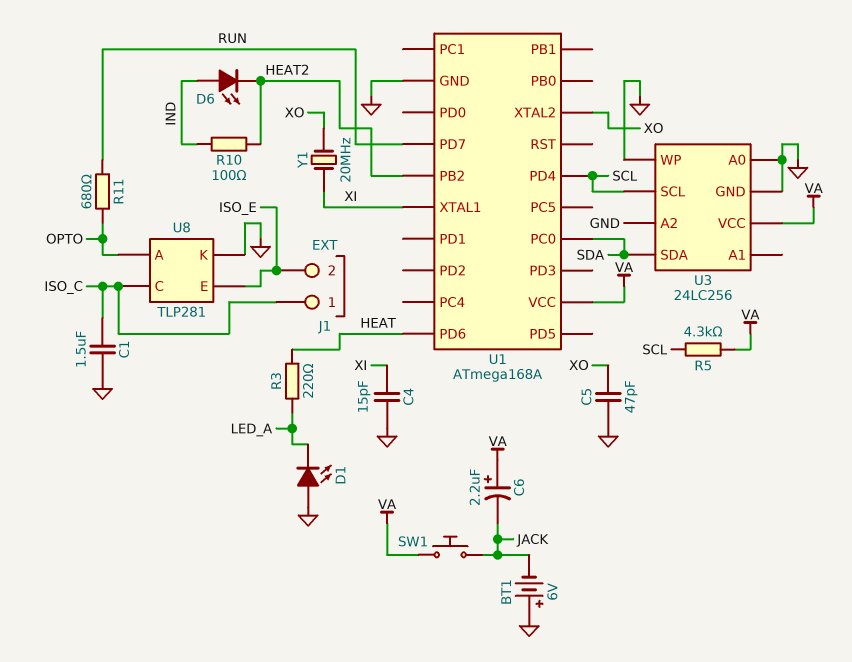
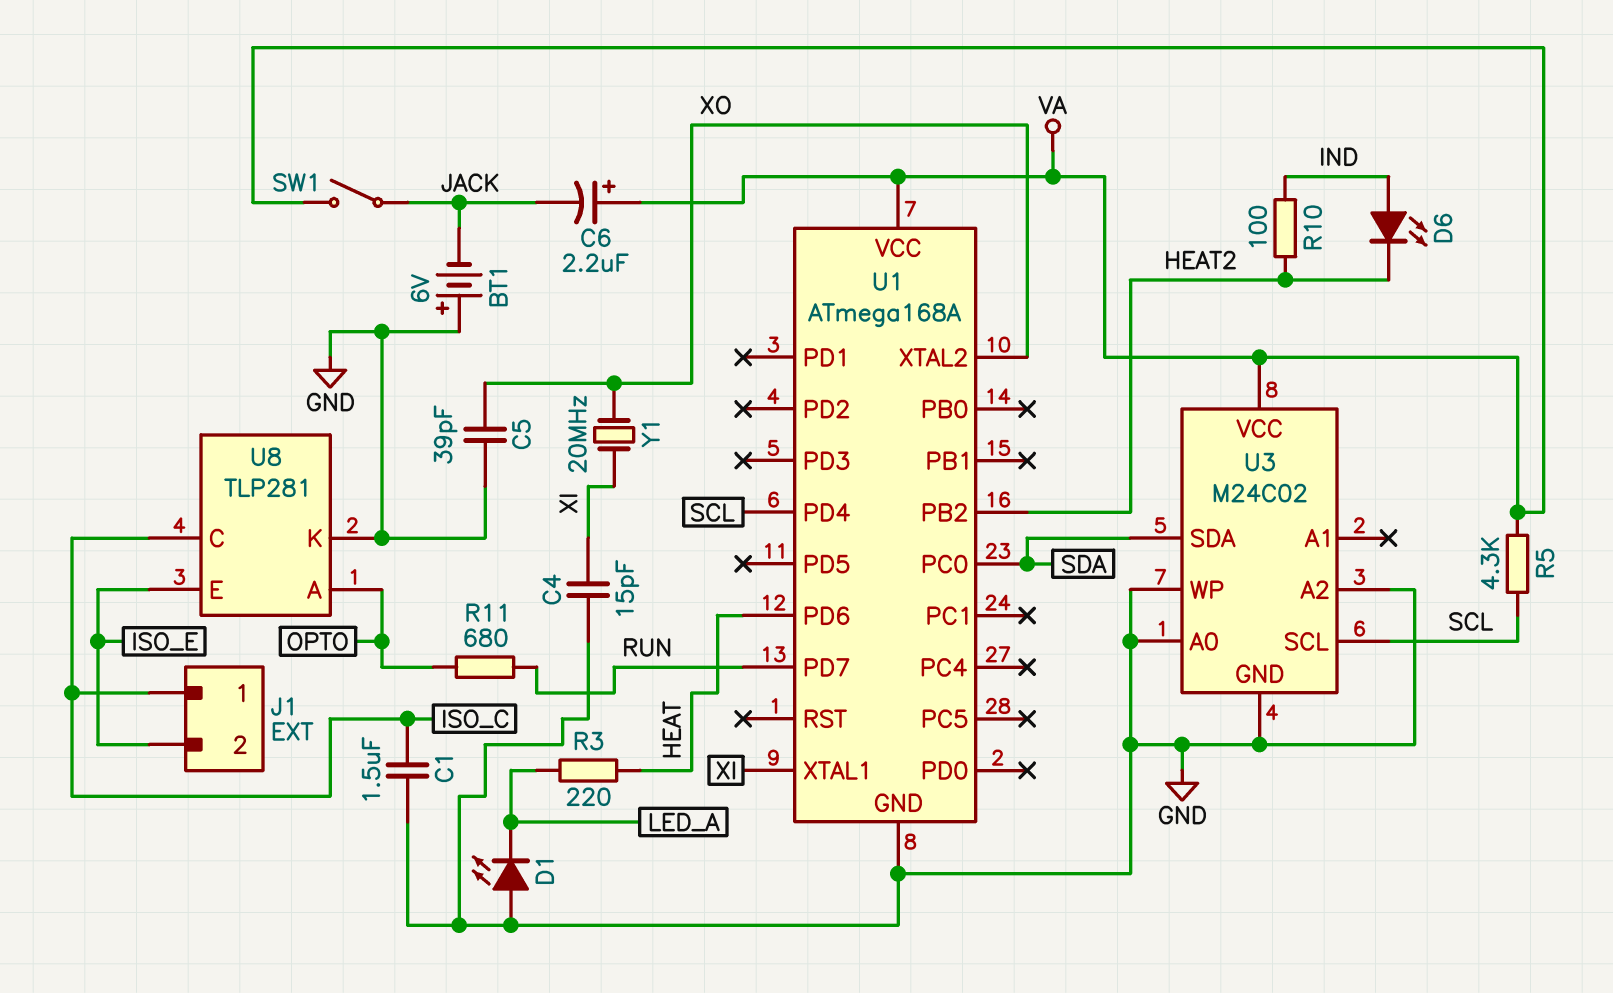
C5: 47pF (GND, XO) -> 39pF (GND, XO)
SW1: button (JACK, VA) -> switch (JACK, VA)
U3: 24LC256 -> M24C02

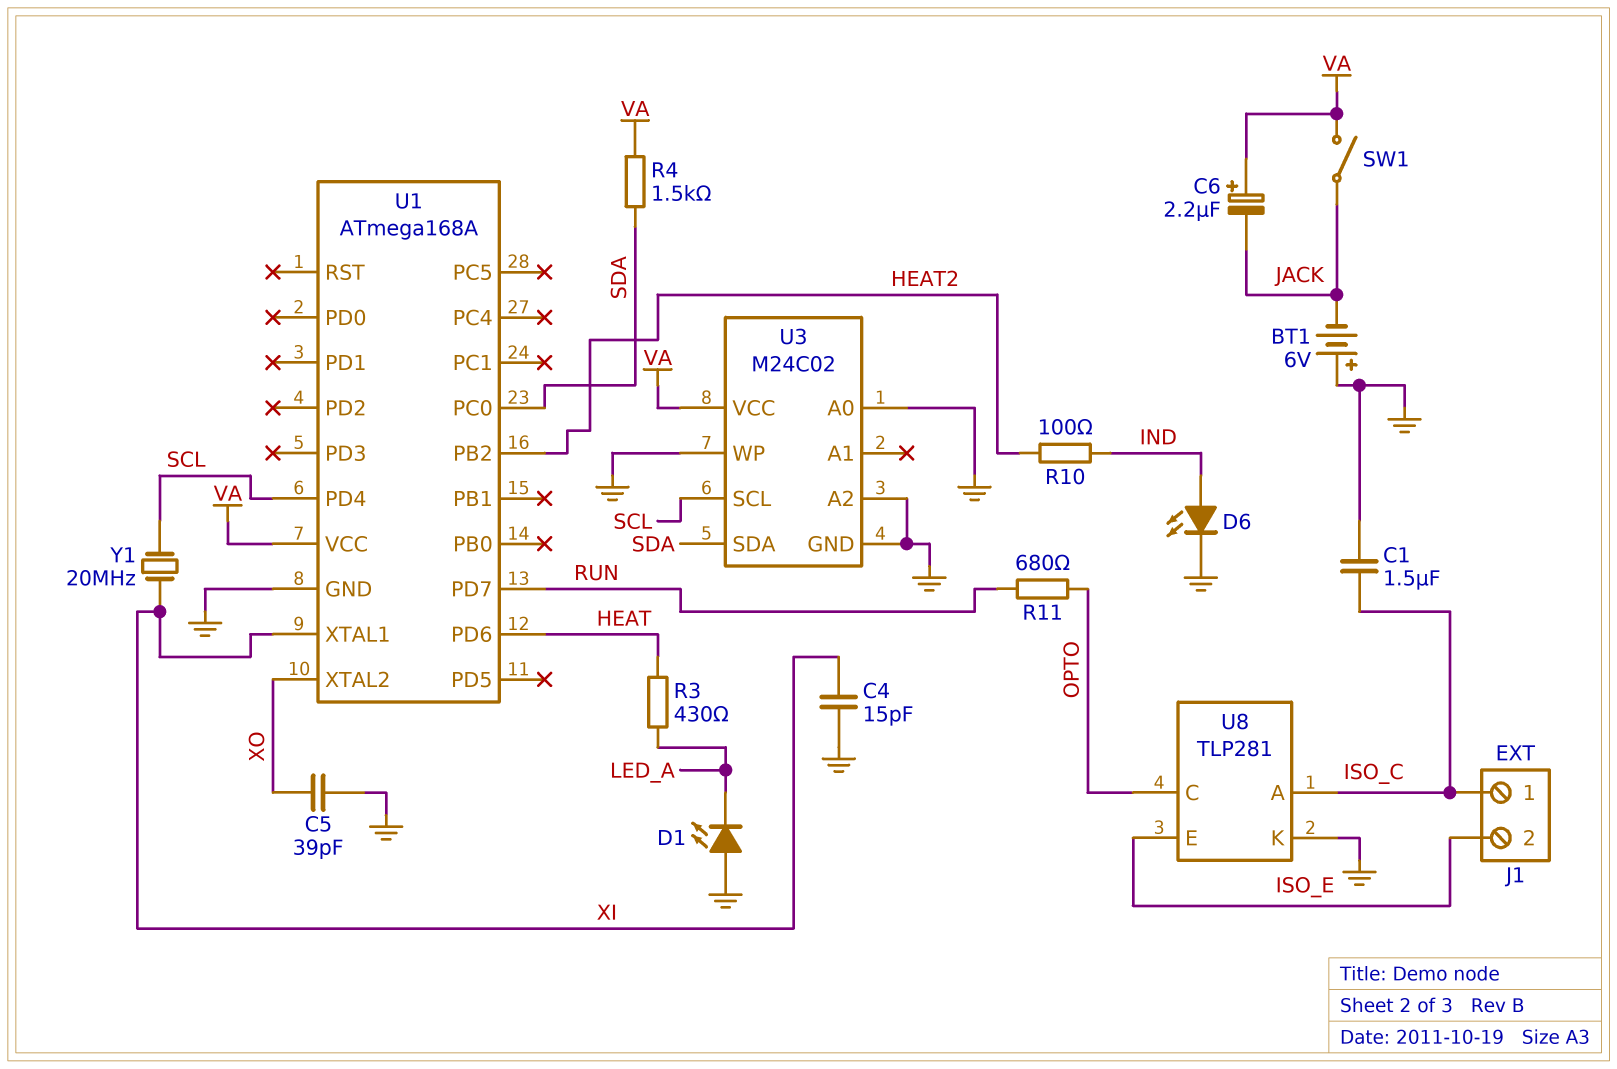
D6: LED (A IND, K HEAT2) -> LED (A IND, K GND)
R3: 220 (HEAT, LED_A) -> 430 (HEAT, LED_A)
R4: none -> 1.5k (SDA, VA)
R5: 4.3k (SCL, VA) -> none
U8 pin A: OPTO -> ISO_C
U8 pin C: ISO_C -> OPTO
Y1: 20MHz (XI, XO) -> 20MHz (SCL, XI)

